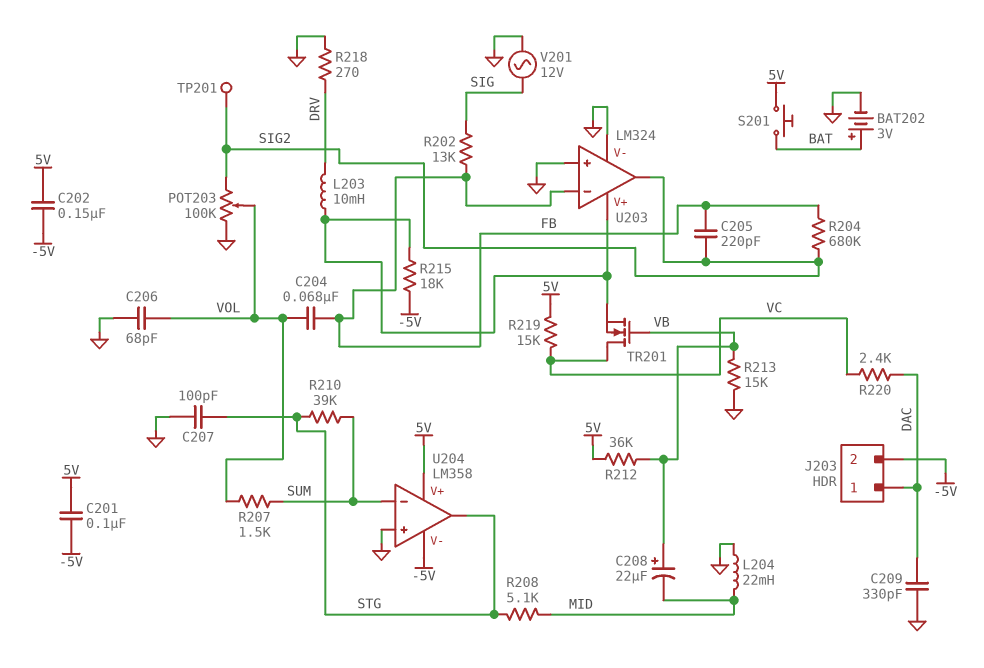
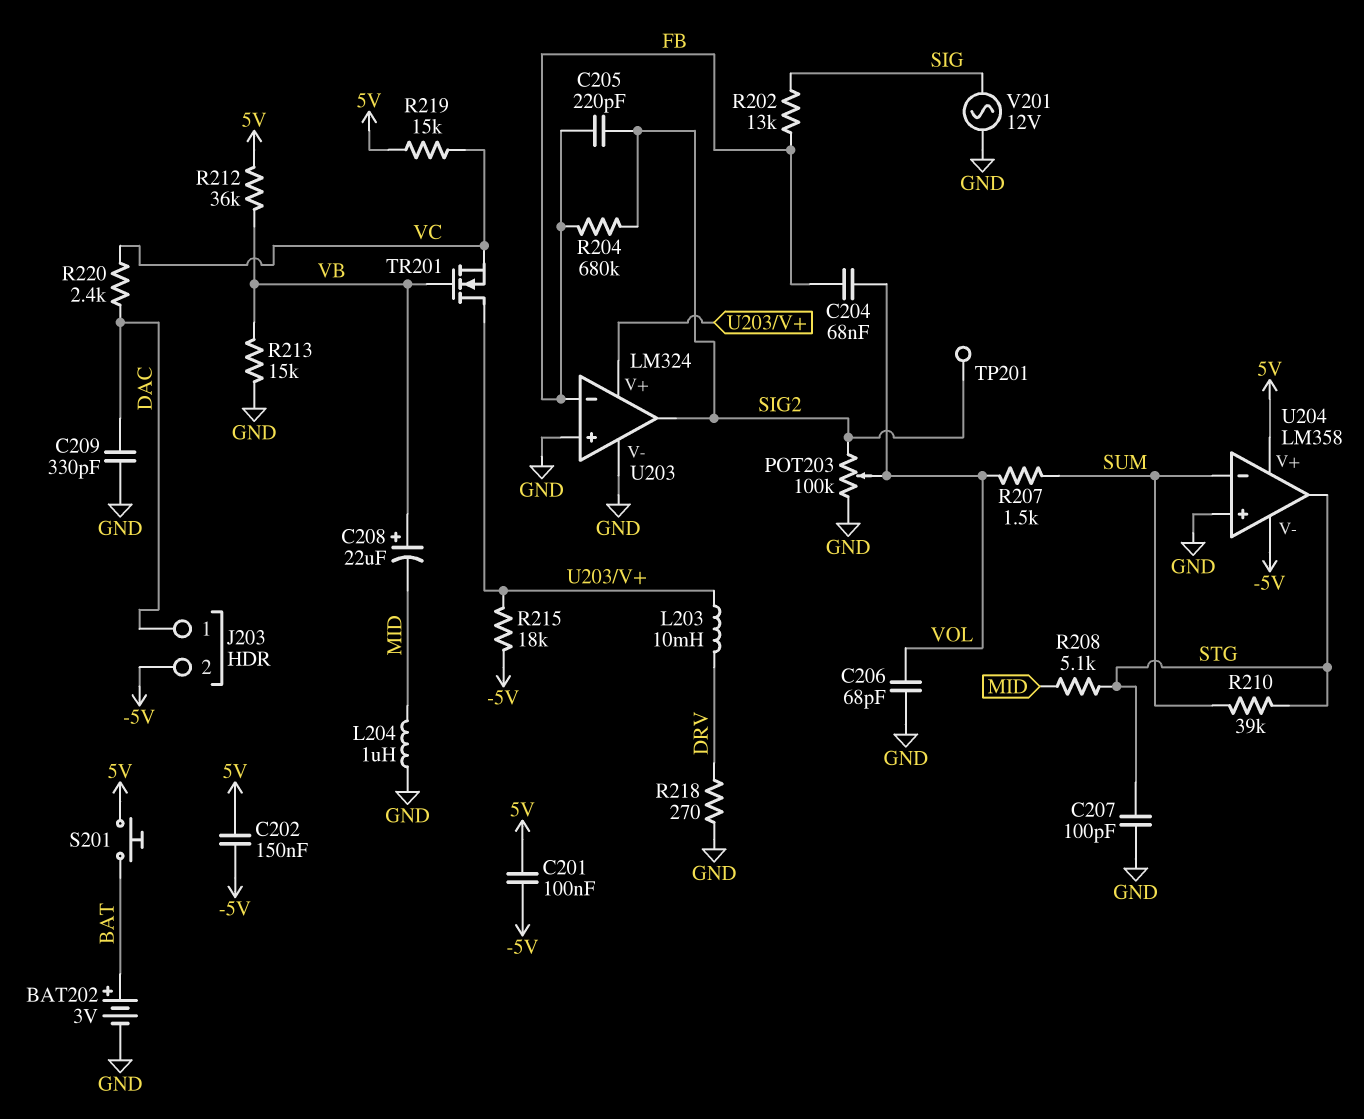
L204: 22mH (GND, MID) -> 1uH (GND, MID)
TR201: NMOS (G VB, D VC, S U203/V+) -> NMOS (G VB, D U203/V+, S VC)

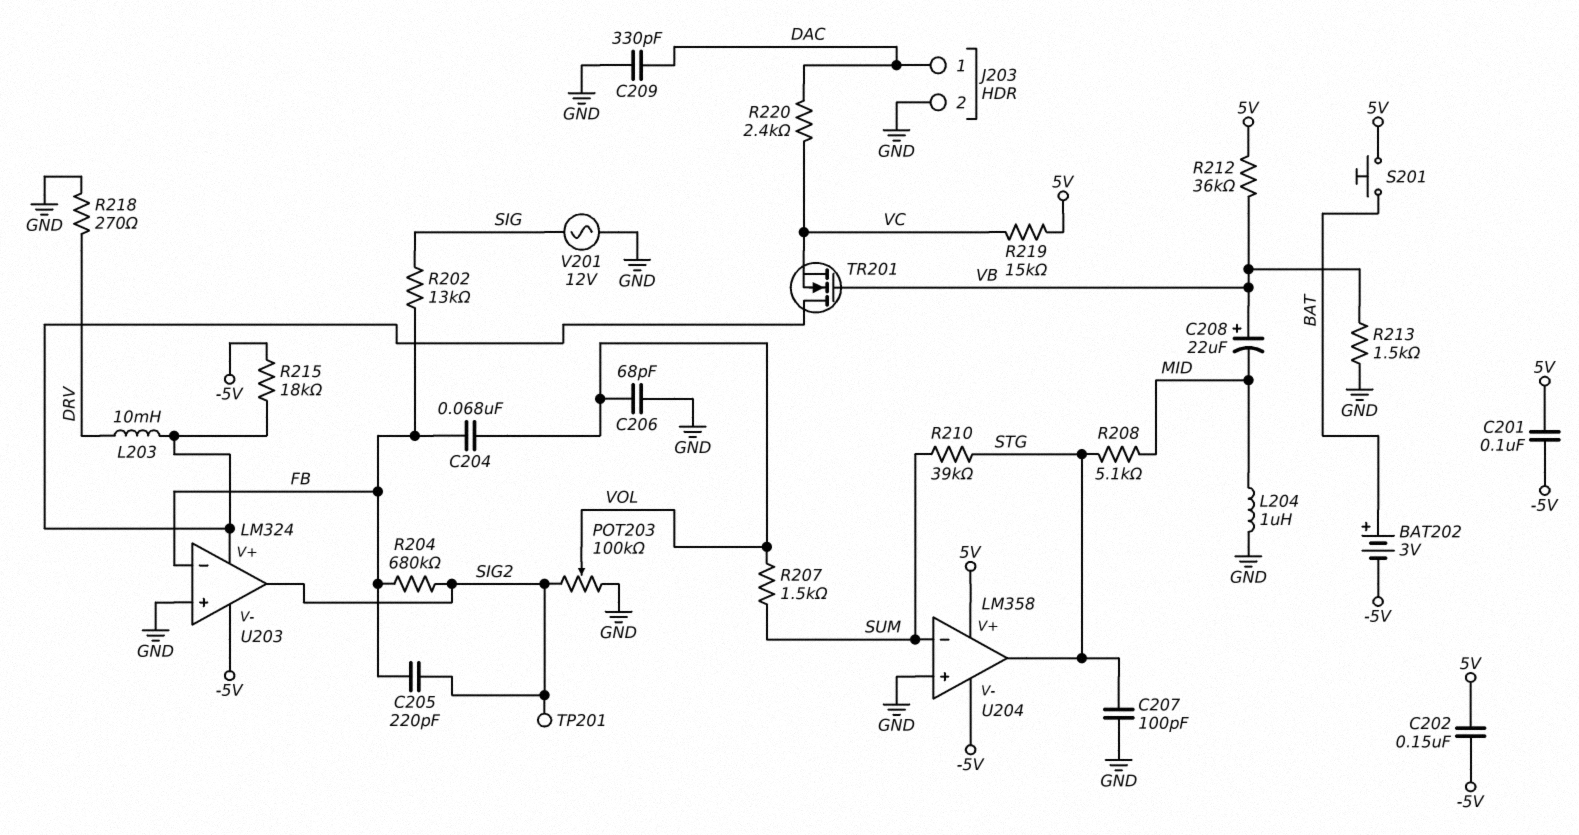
BAT202: 3V (plus BAT, minus GND) -> 3V (plus BAT, minus -5V)
J203 pin 2: -5V -> GND
R213: 15k (GND, VB) -> 1.5k (GND, VB)
U203 pin V-: GND -> -5V

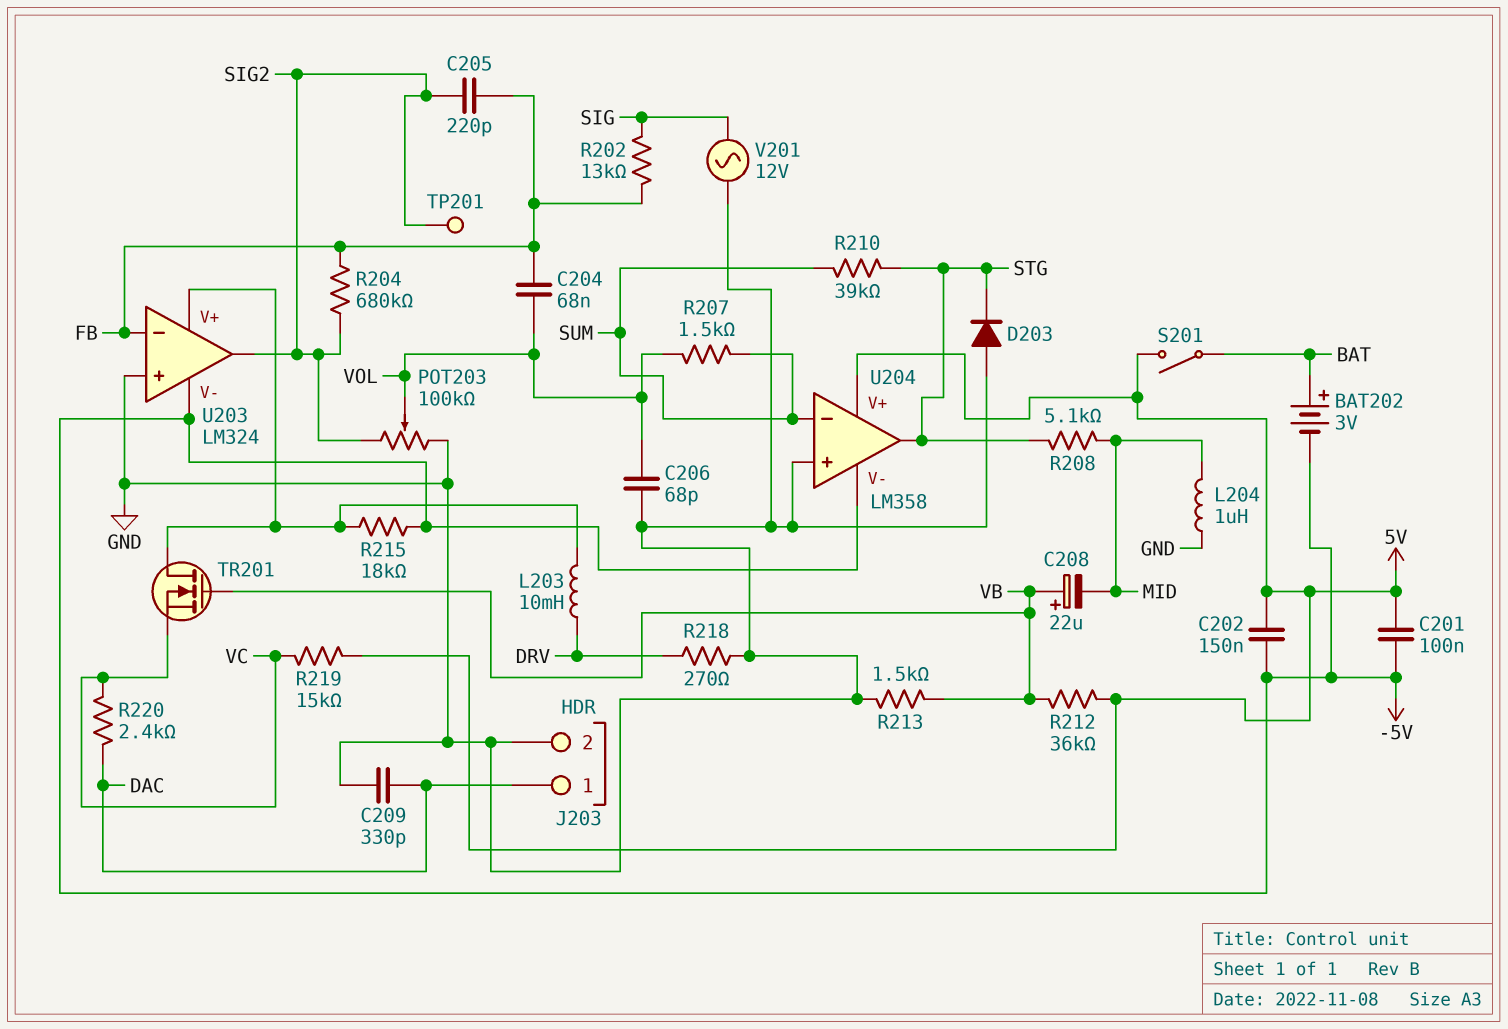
C207: 100pF (GND, STG) -> none
D203: none -> diode (A GND, K STG)
S201: button (5V, BAT) -> switch (5V, BAT)

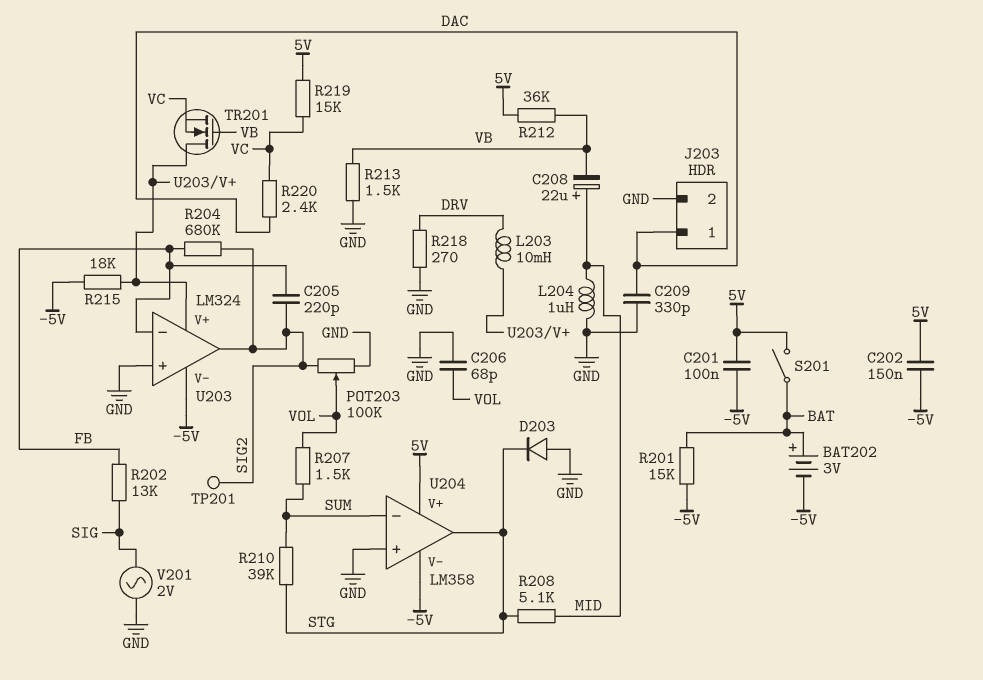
C204: 68nF (FB, VOL) -> none
C208: 22uF (plus VB, minus MID) -> 22uF (plus MID, minus VB)
R201: none -> 15k (-5V, BAT)
V201: AC 12V (GND, SIG) -> AC 2V (GND, SIG)

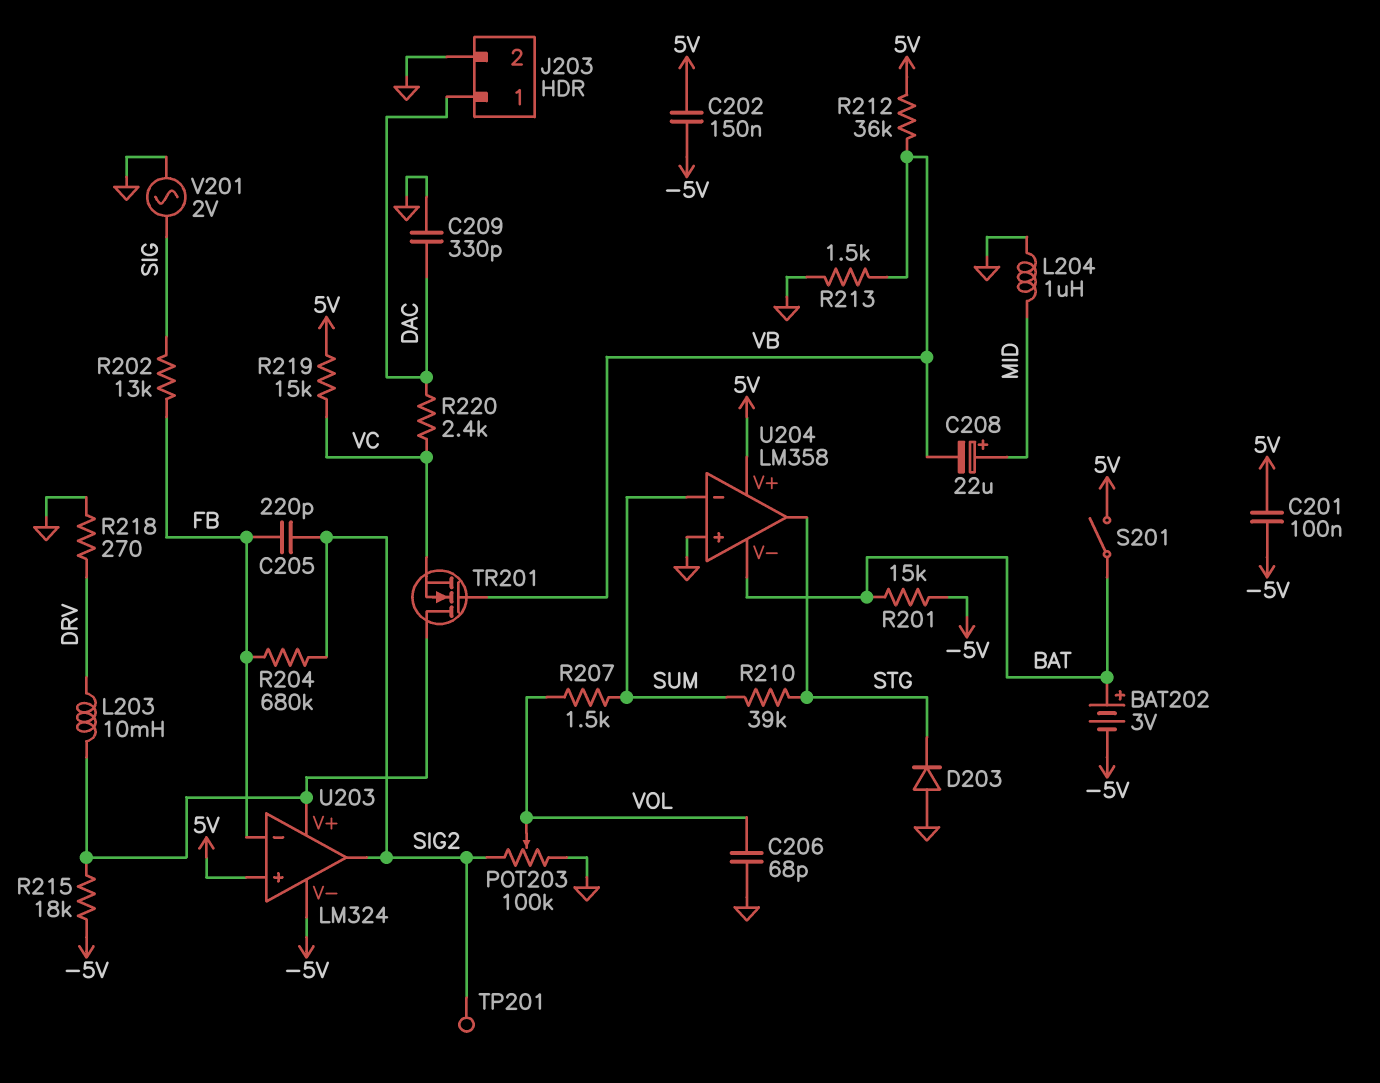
R208: 5.1k (MID, STG) -> none
U203 pin in+: GND -> 5V
U204 pin V-: -5V -> BAT

